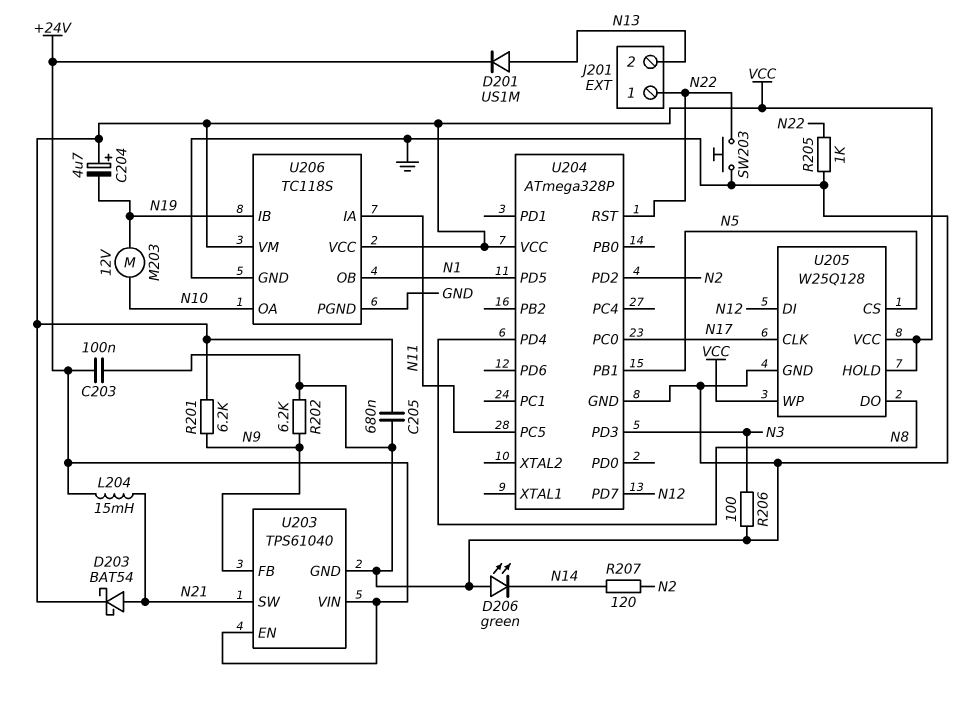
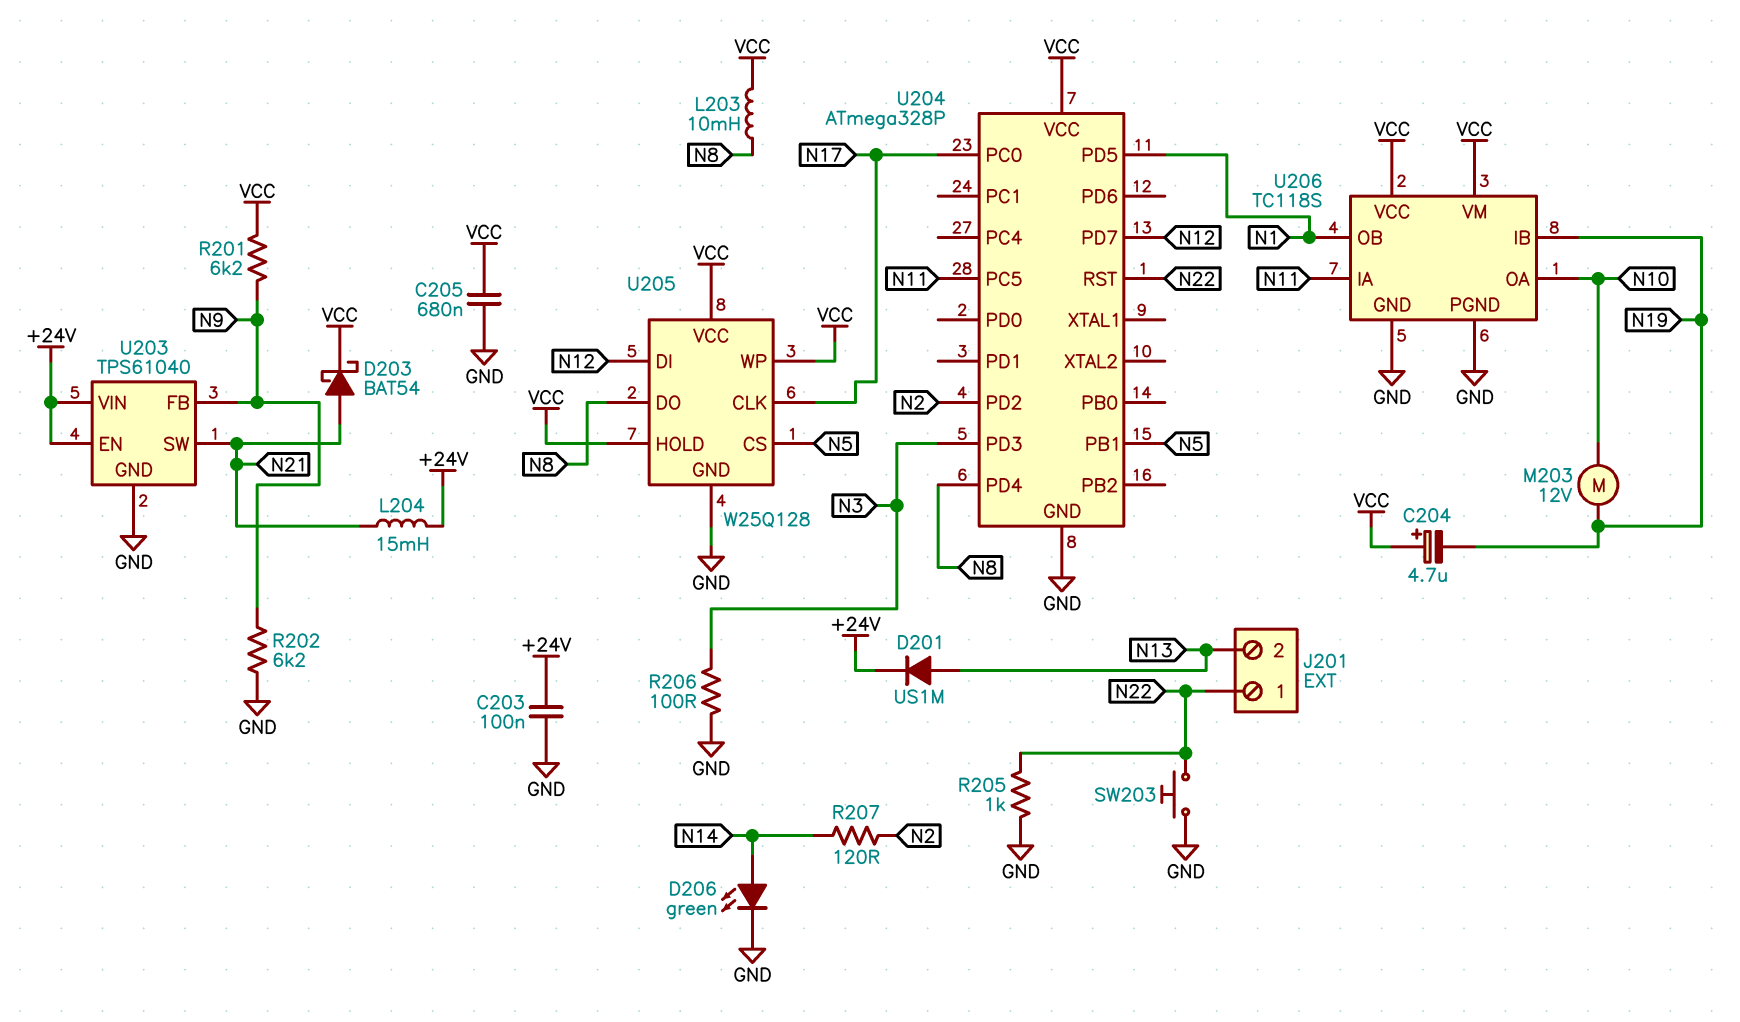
D206: LED green (A GND, K N14) -> LED green (A N14, K GND)
L203: none -> 10mH (N8, VCC)

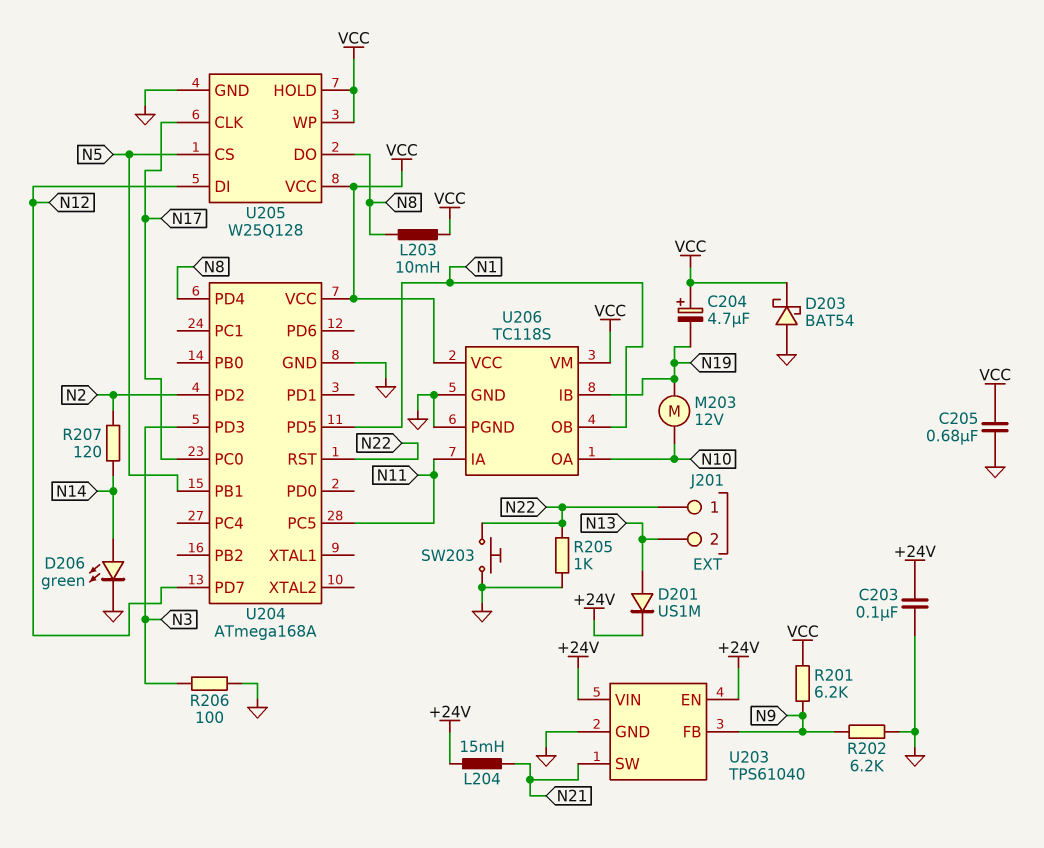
D203: schottky BAT54 (A N21, K VCC) -> schottky BAT54 (A GND, K VCC)
U204: ATmega328P -> ATmega168A

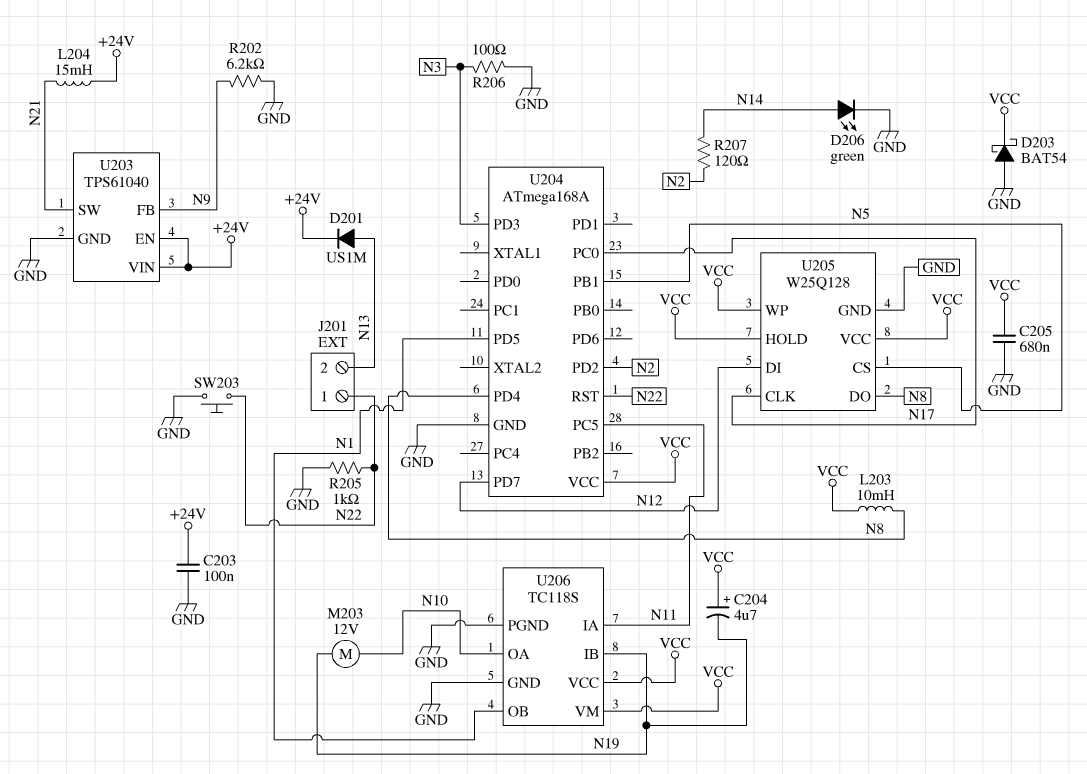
R201: 6.2k (N9, VCC) -> none

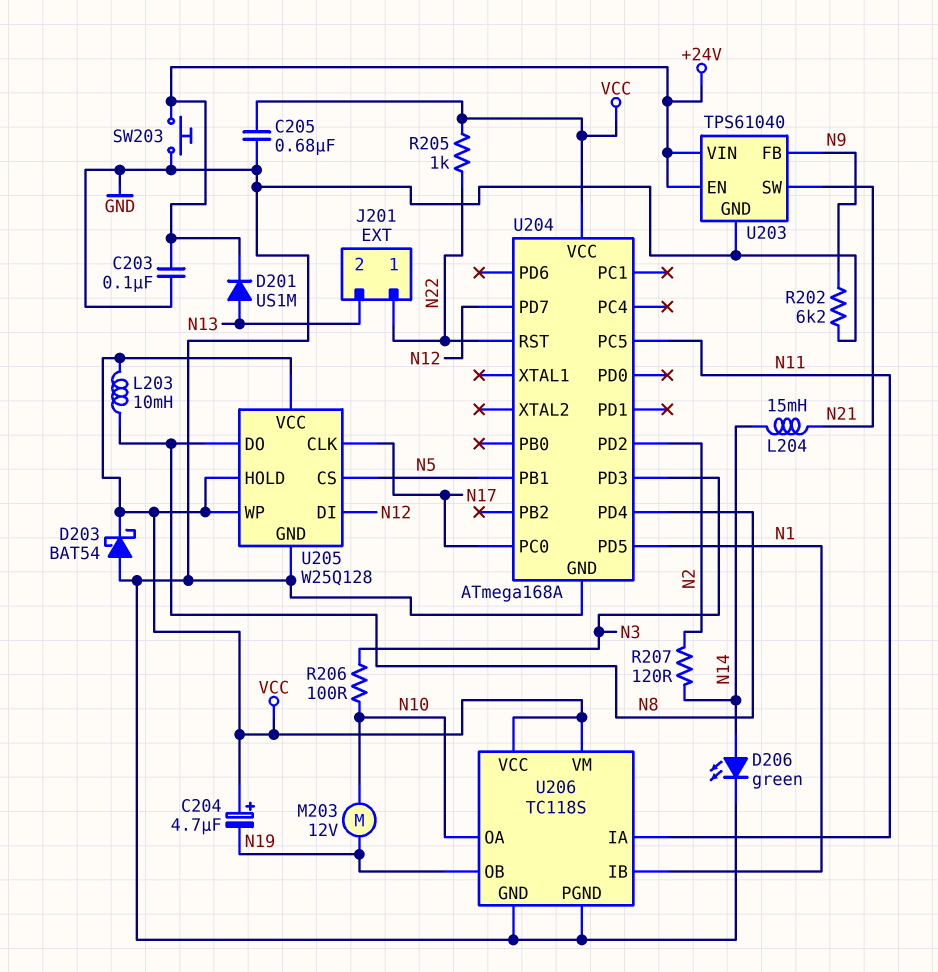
L204: 15mH (+24V, N21) -> 15mH (N14, N21)
R205: 1k (GND, N22) -> 1k (N22, VCC)
R206: 100 (GND, N3) -> 100 (N3, N10)
SW203: button (GND, N22) -> button (+24V, GND)
U206 pin IB: N19 -> N1
U206 pin OB: N1 -> N19

